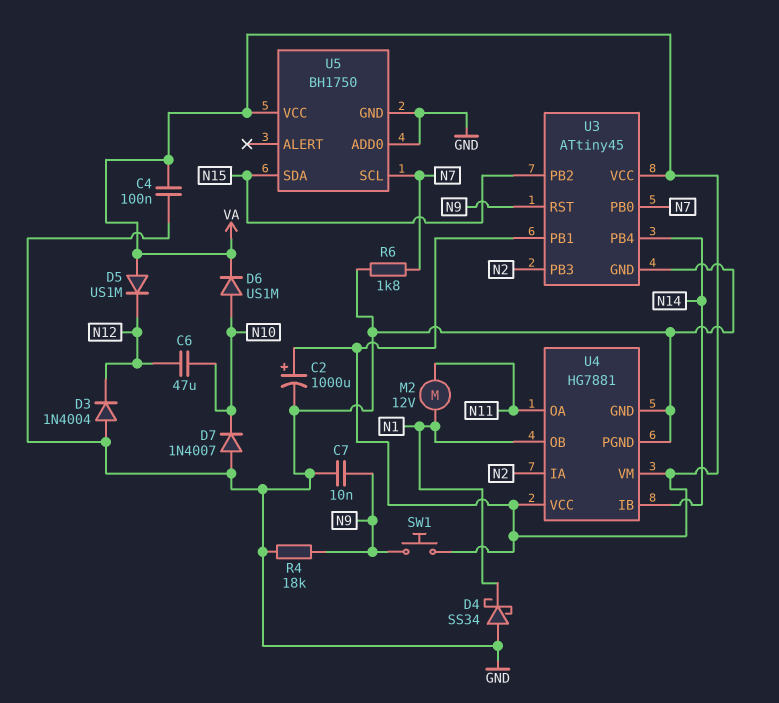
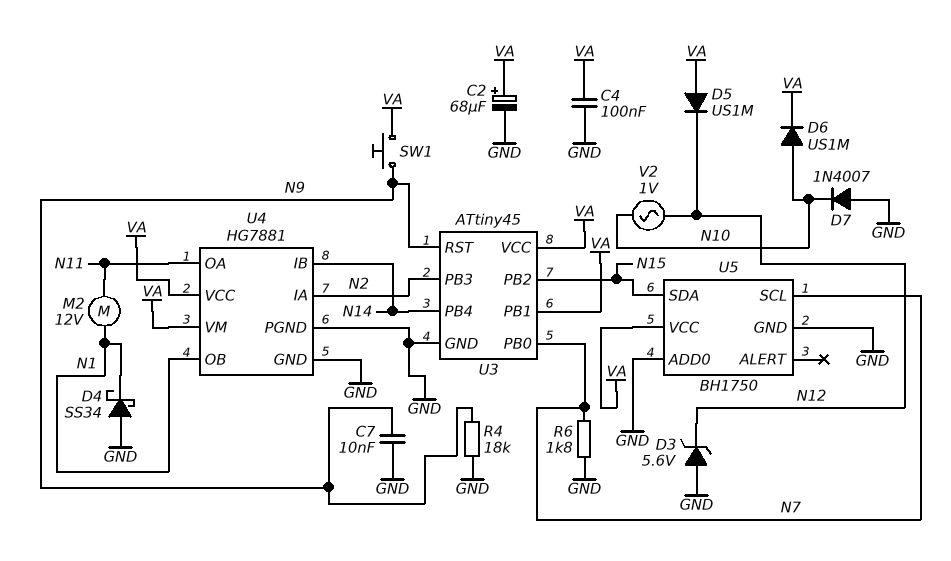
C2: 1000uF (plus VA, minus GND) -> 68uF (plus VA, minus GND)
C6: 47uF (N10, N12) -> none
D3: diode 1N4004 (A GND, K N12) -> zener 5.6V (A GND, K N12)
V2: none -> AC 1V (N10, N12)

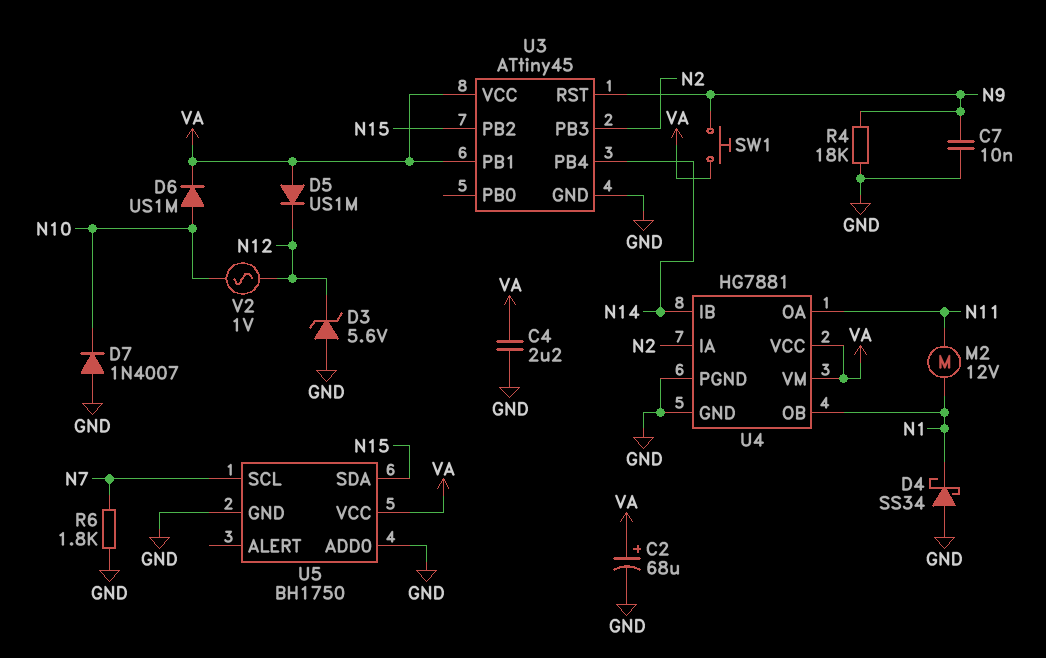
C4: 100nF (GND, VA) -> 2.2uF (GND, VA)
U3 pin PB0: N7 -> none

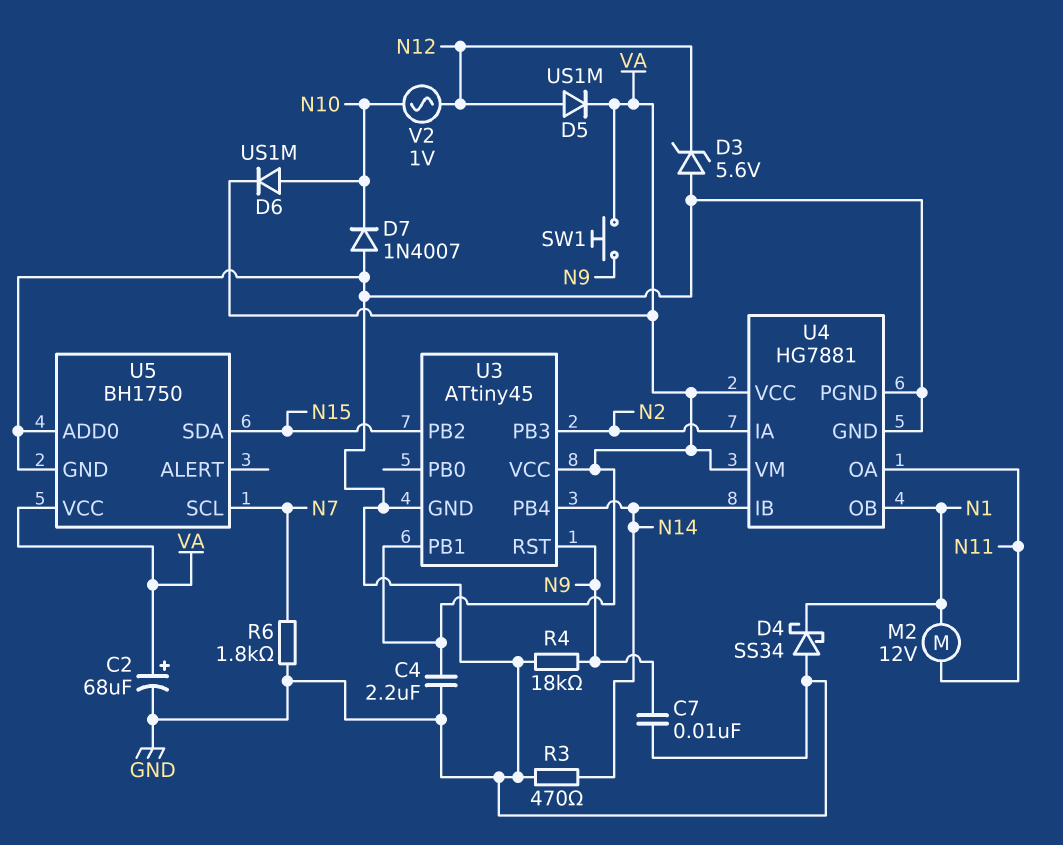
D5: diode US1M (A VA, K N12) -> diode US1M (A N12, K VA)
R3: none -> 470 (GND, N14)

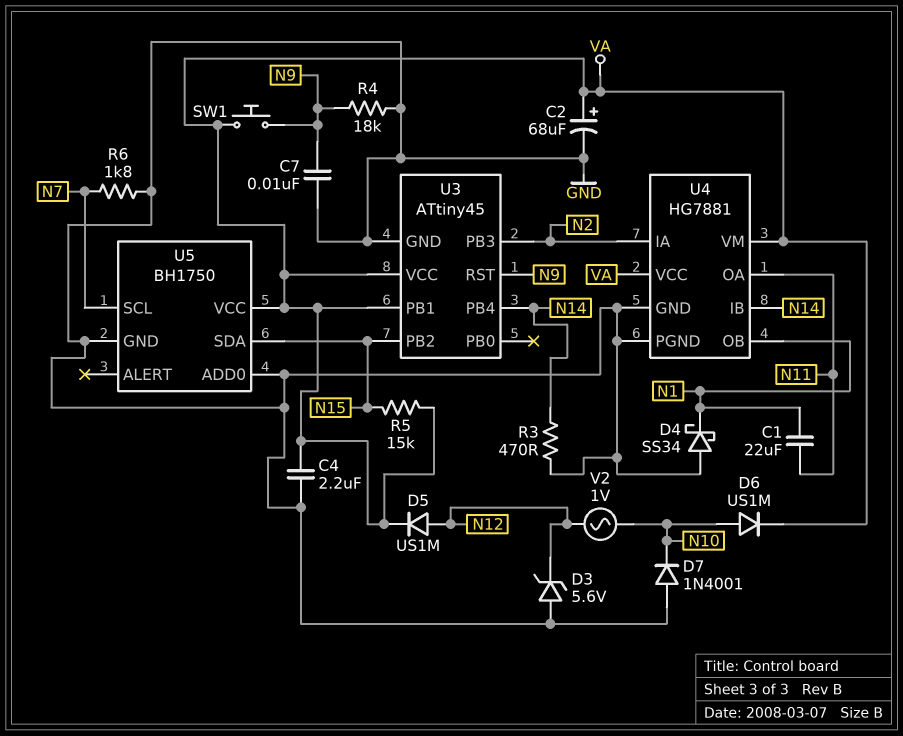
C1: none -> 22uF (N1, N11)
D7: diode 1N4007 (A GND, K N10) -> diode 1N4001 (A GND, K N10)
M2: motor 12V (N1, N11) -> none
R5: none -> 15k (N15, VA)

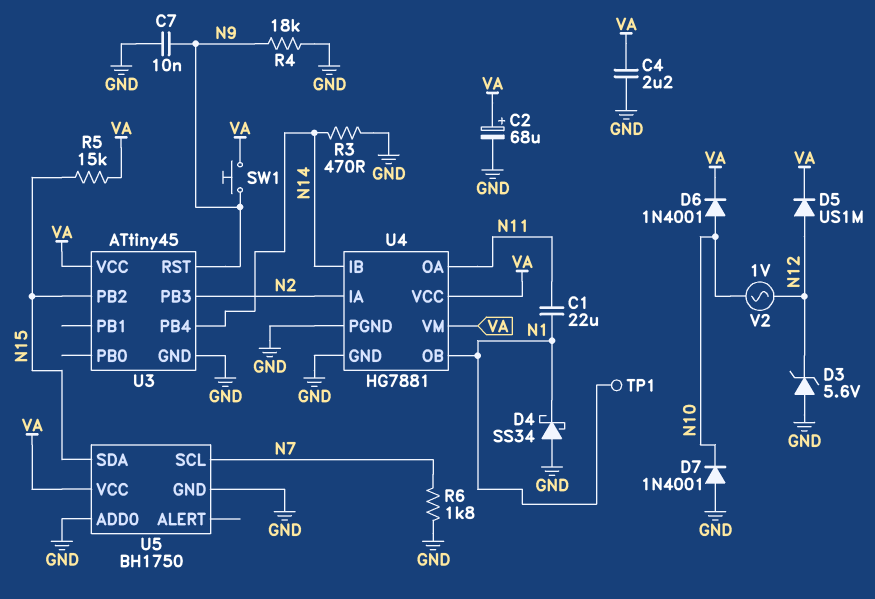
D6: diode US1M (A N10, K VA) -> diode 1N4001 (A N10, K VA)
TP1: none -> test point (N1)
U3 pin PB1: VA -> none

